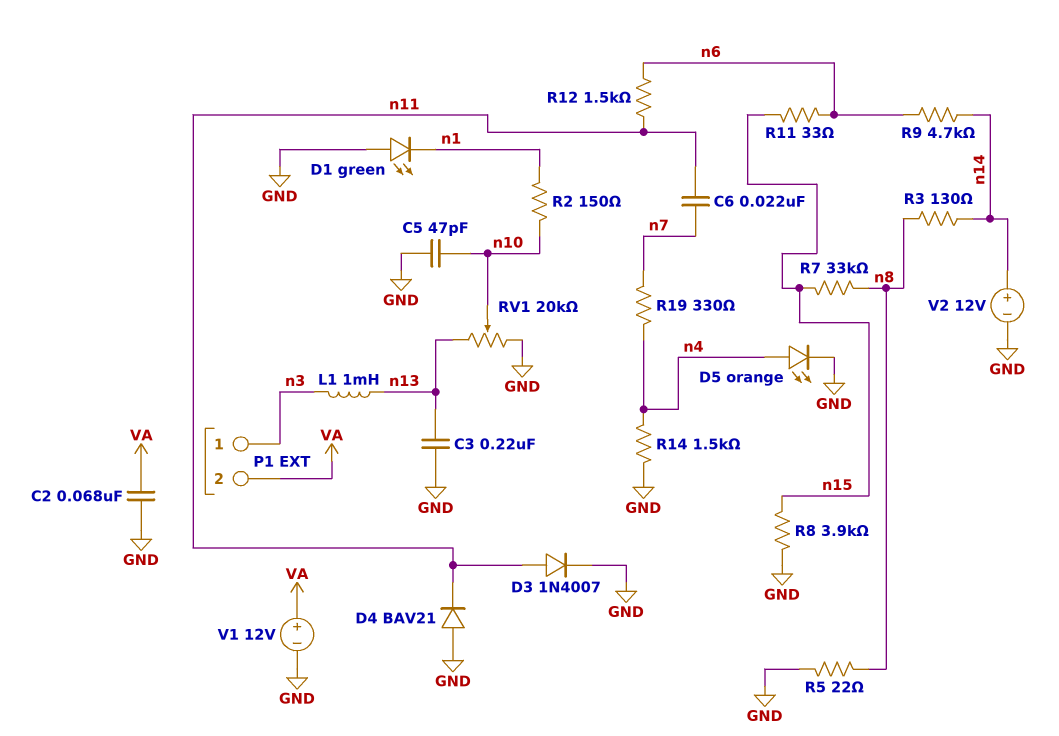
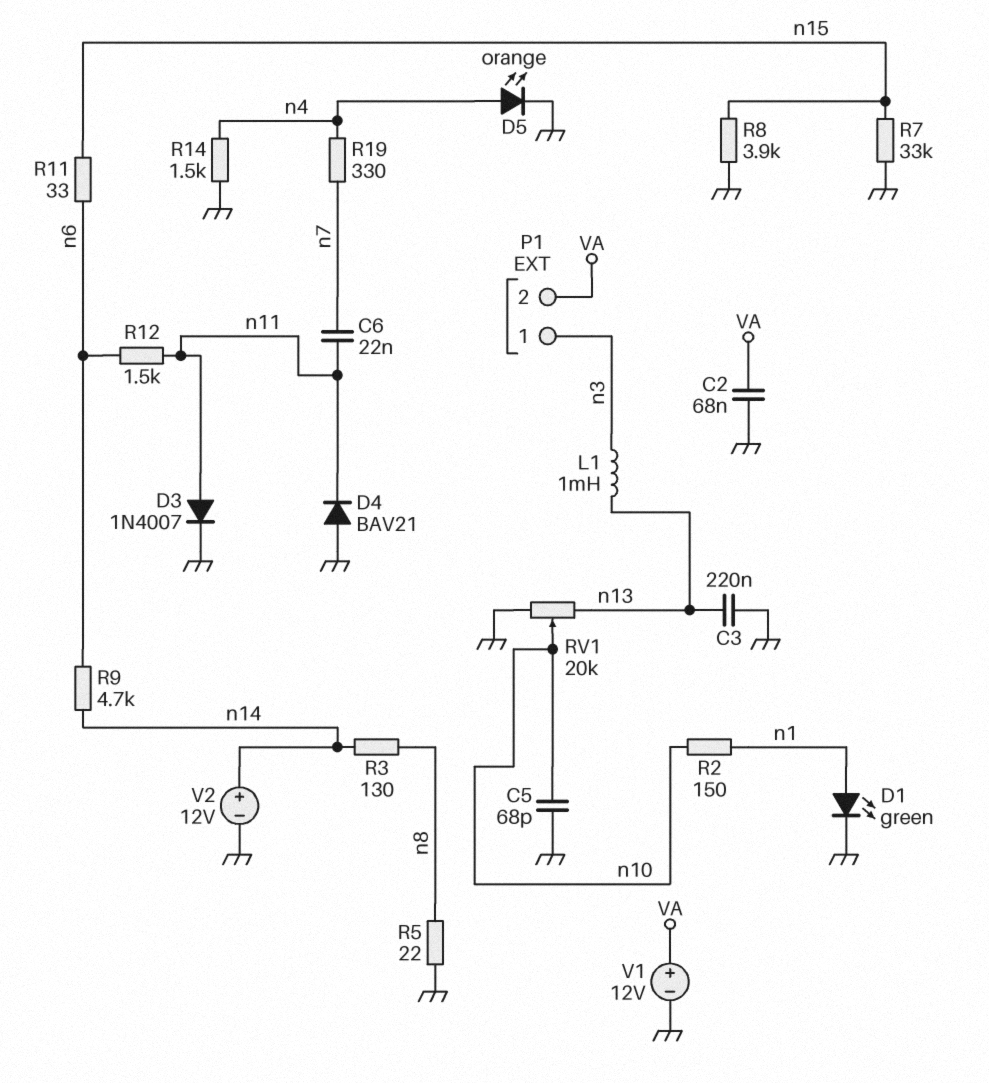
C5: 47pF (GND, n10) -> 68pF (GND, n10)
D1: LED green (A GND, K n1) -> LED green (A n1, K GND)
R7: 33k (n8, n15) -> 33k (GND, n15)

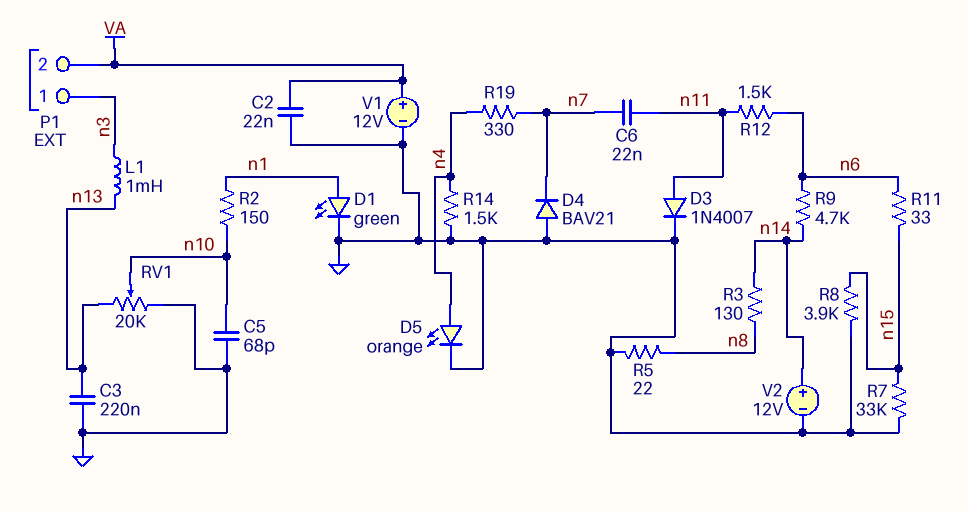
C2: 68nF (GND, VA) -> 22nF (GND, VA)
D4: diode BAV21 (A GND, K n11) -> diode BAV21 (A GND, K n7)

